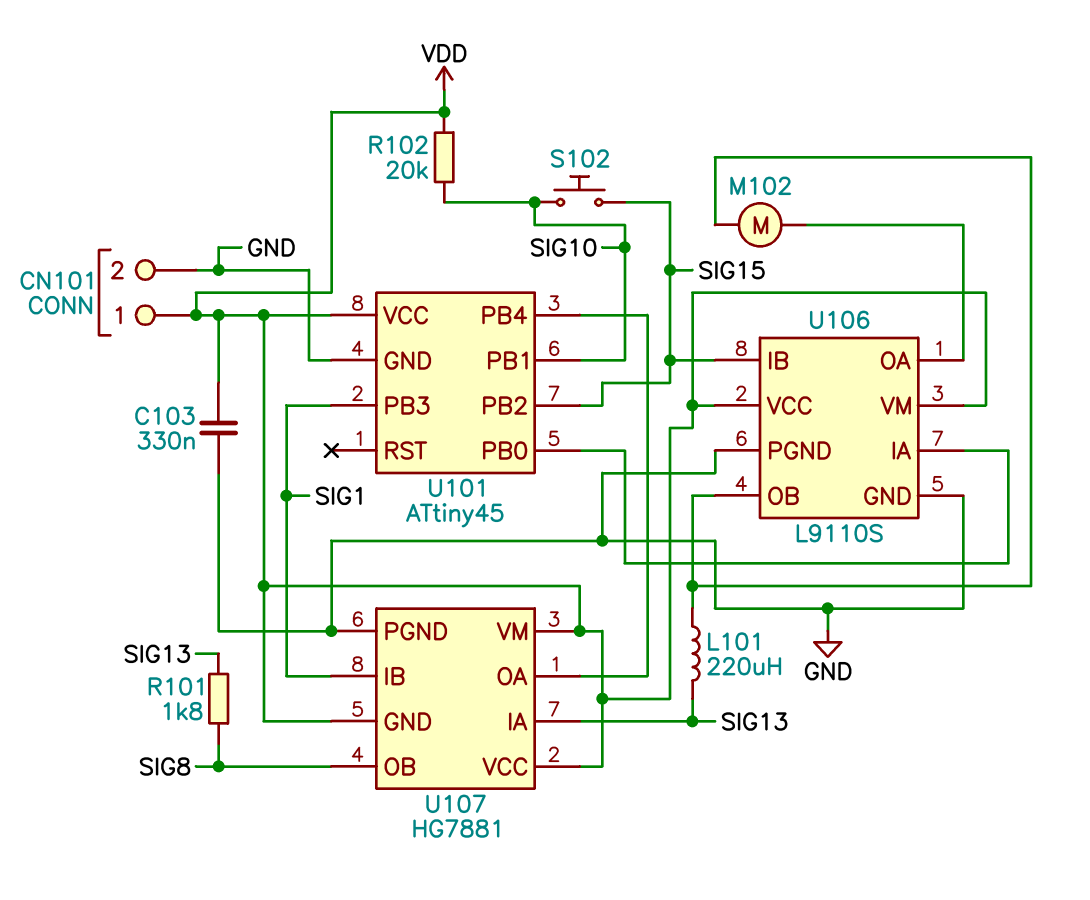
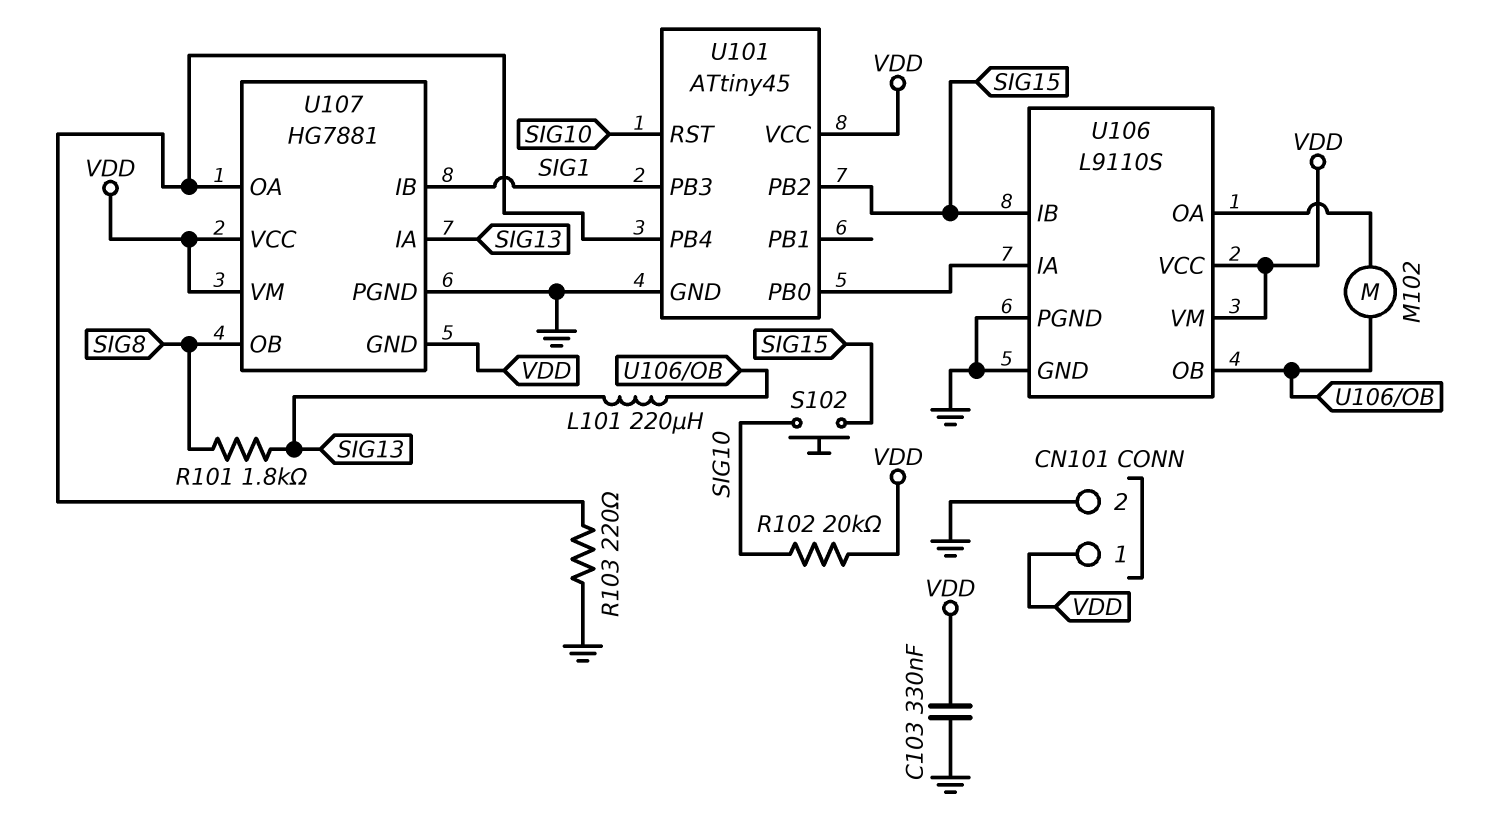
R103: none -> 220 (GND, U101/PB4)
U101 pin PB1: SIG10 -> none
U101 pin RST: none -> SIG10

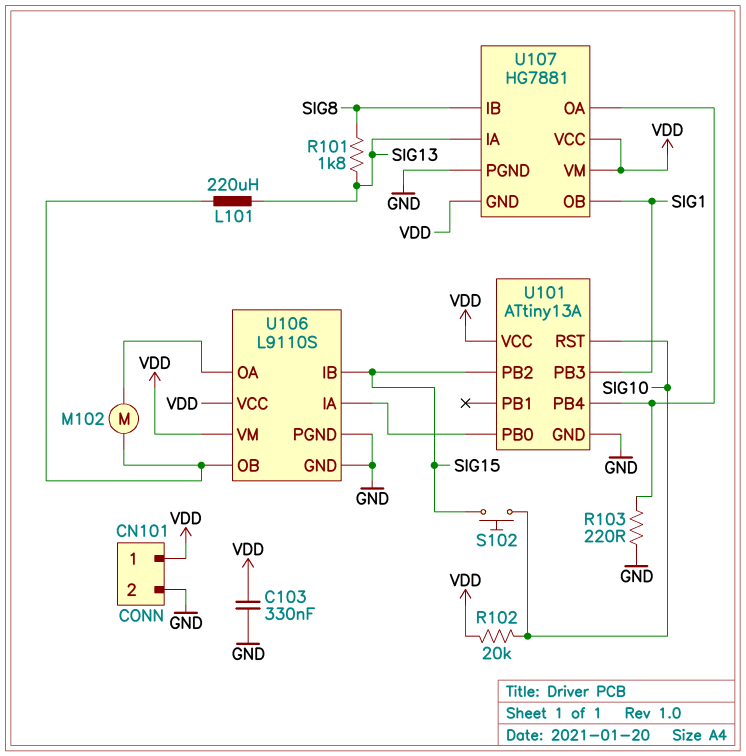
U101: ATtiny45 -> ATtiny13A
U107 pin IB: SIG1 -> SIG8
U107 pin OB: SIG8 -> SIG1

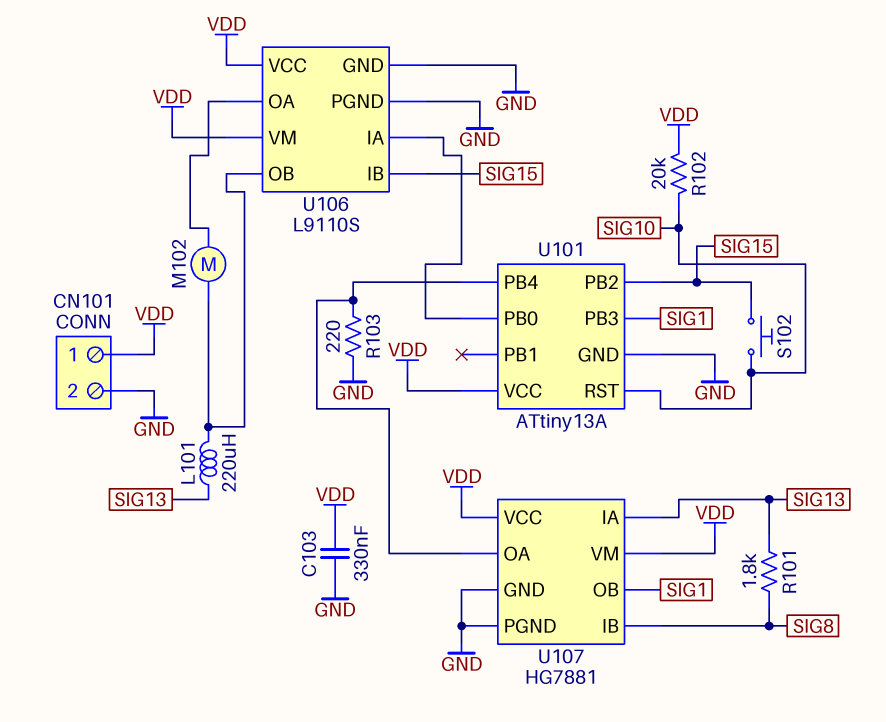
U107 pin GND: VDD -> GND

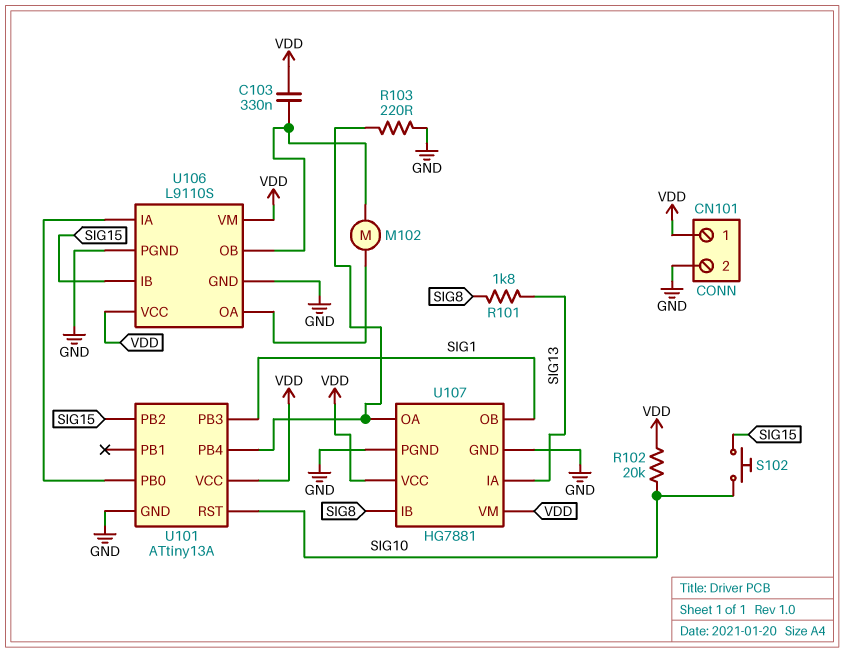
C103: 330nF (GND, VDD) -> 330nF (U106/OB, VDD)
L101: 220uH (SIG13, U106/OB) -> none

